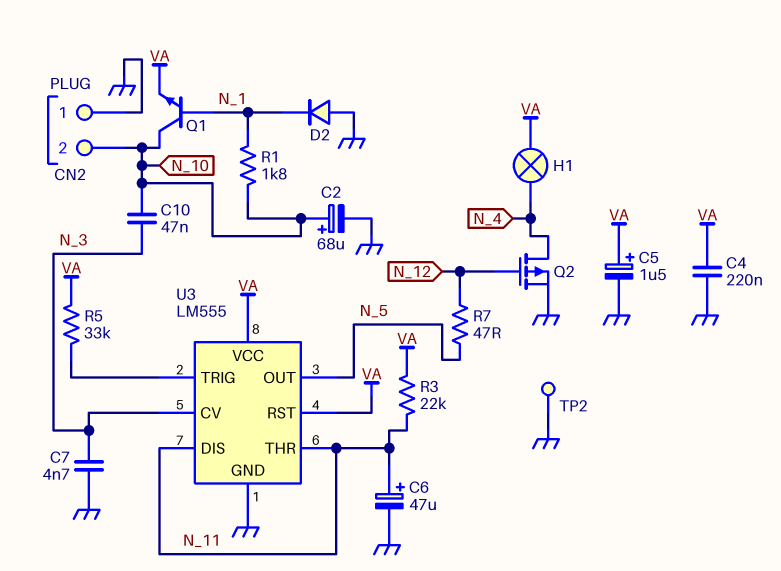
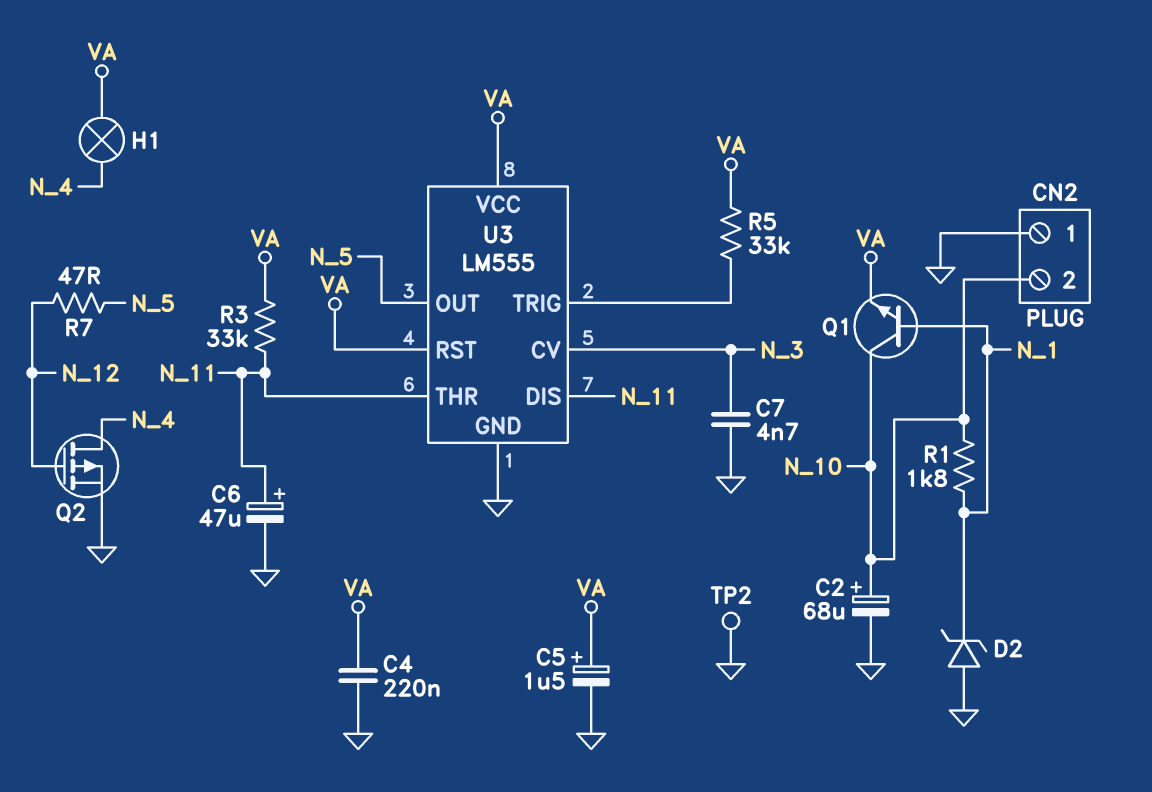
C10: 47nF (N_3, N_10) -> none
D2: diode (A GND, K N_1) -> zener (A GND, K N_1)
R3: 22k (N_11, VA) -> 33k (N_11, VA)

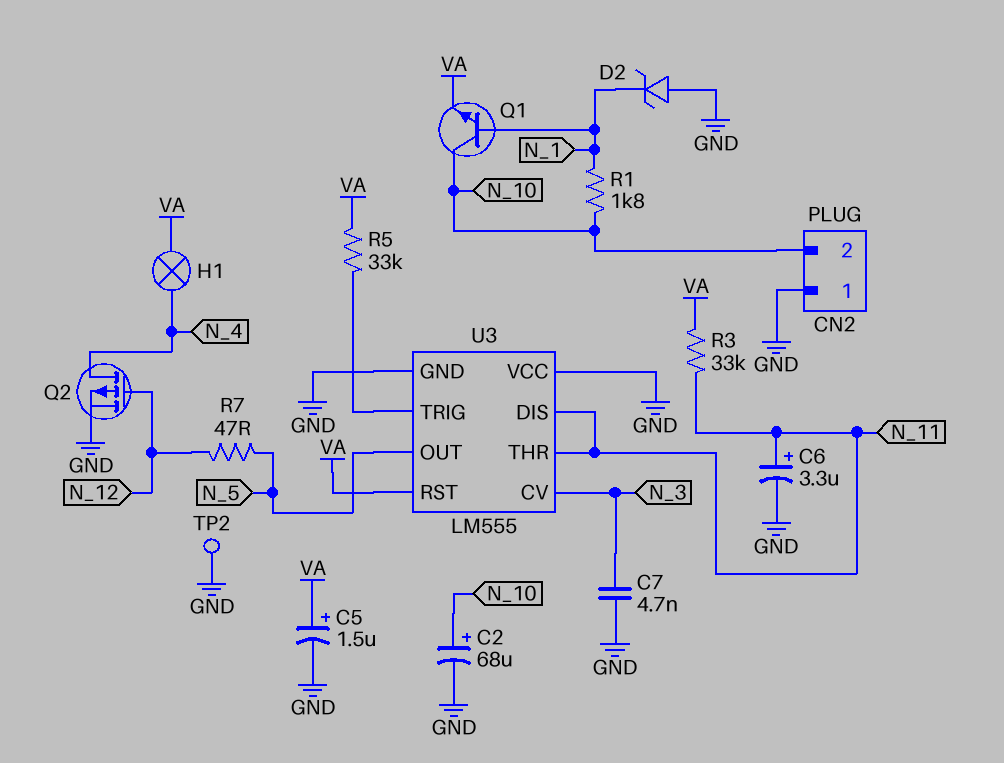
C4: 220nF (GND, VA) -> none
C6: 47uF (plus N_11, minus GND) -> 3.3uF (plus N_11, minus GND)
U3 pin VCC: VA -> GND

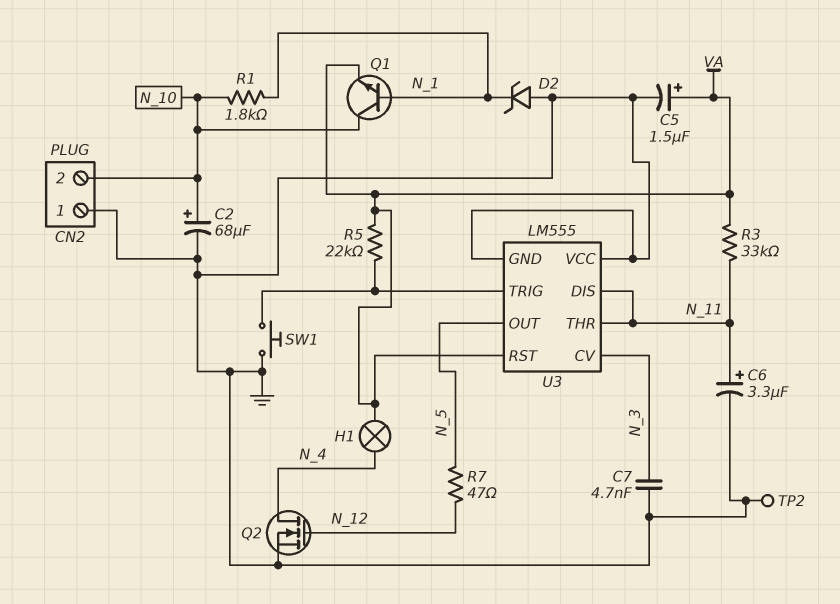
Q2: PMOS (G N_12, D N_4, S GND) -> NMOS (G N_12, D N_4, S GND)
R5: 33k (U3/TRIG, VA) -> 22k (U3/TRIG, VA)
SW1: none -> button (GND, U3/TRIG)

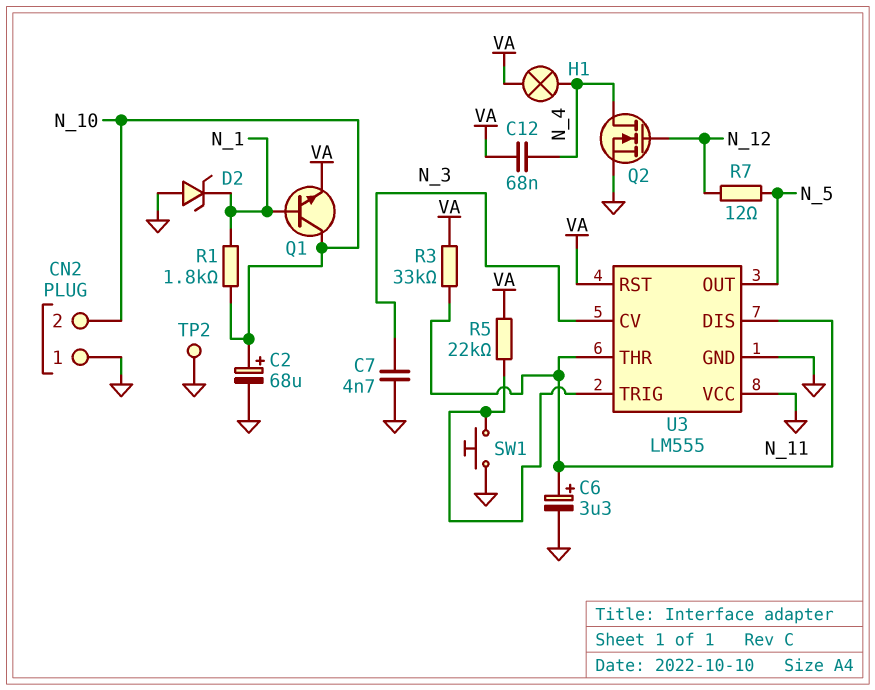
C5: 1.5uF (plus VA, minus GND) -> none
C12: none -> 68nF (N_4, VA)
R7: 47 (N_5, N_12) -> 12 (N_5, N_12)

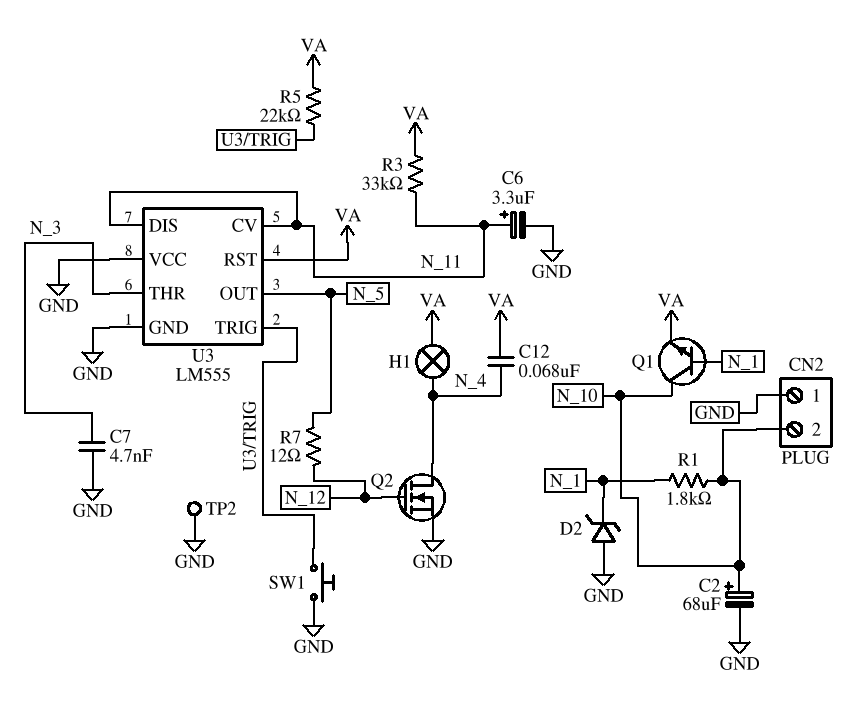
U3 pin CV: N_3 -> N_11
U3 pin THR: N_11 -> N_3

